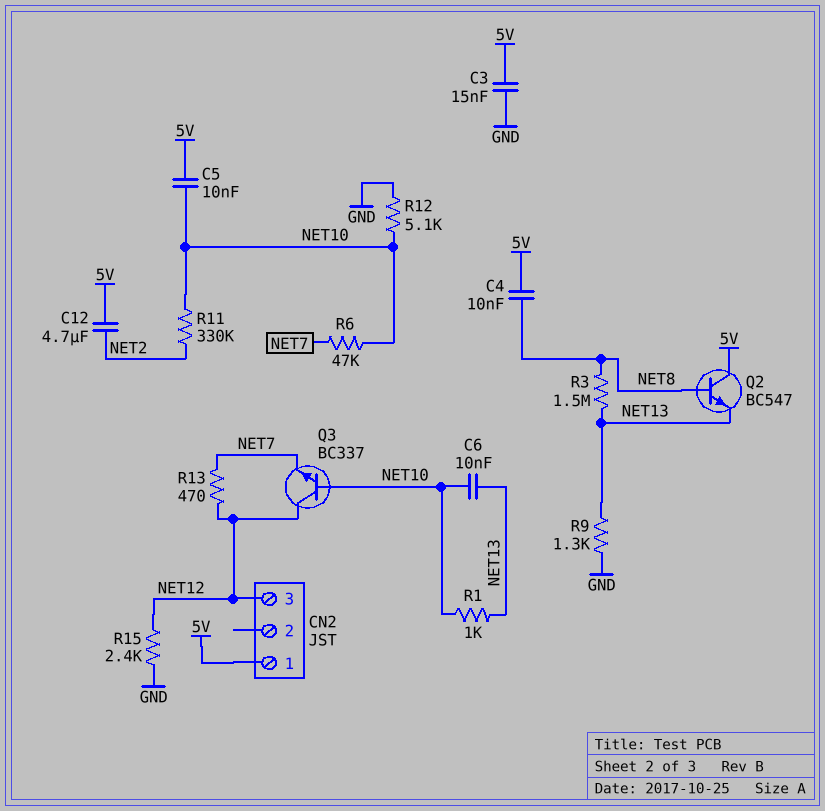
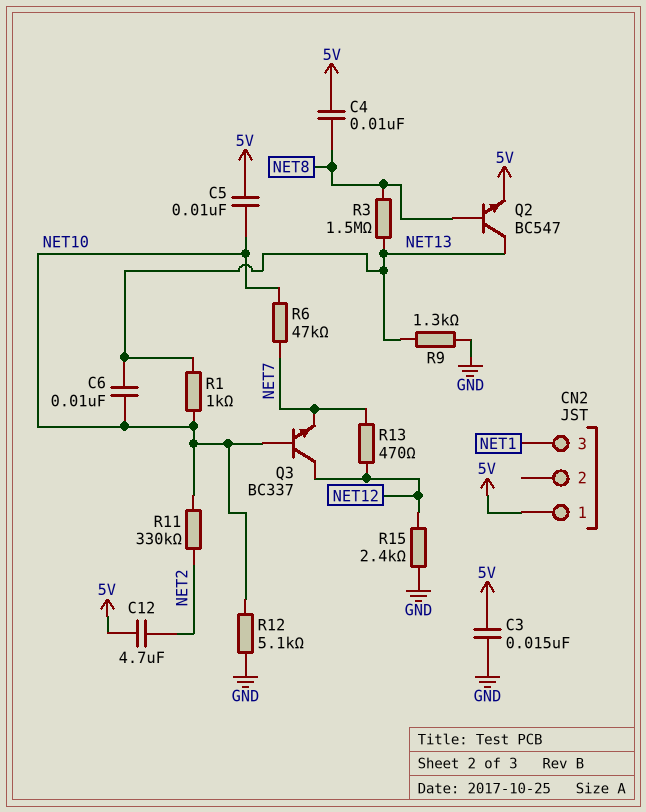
CN2 pin 3: NET12 -> NET1
Q2: NPN BC547 (B NET8, C 5V, E NET13) -> NPN BC547 (B NET8, C NET13, E 5V)

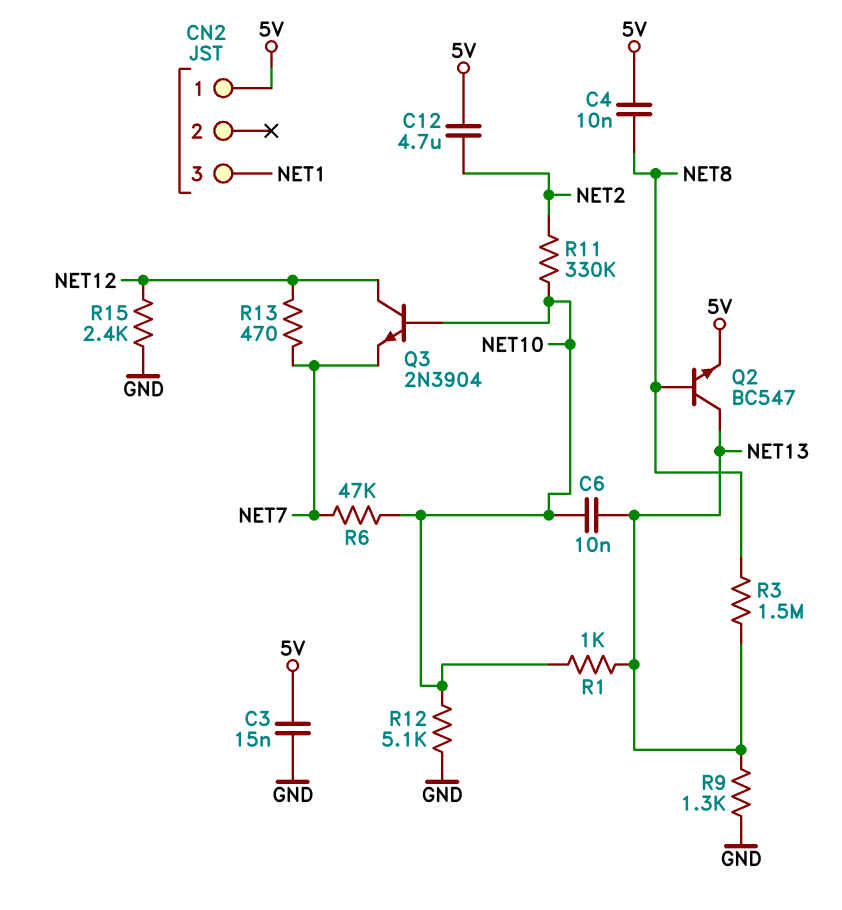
C5: 10nF (5V, NET10) -> none
Q3: NPN BC337 (B NET10, C NET12, E NET7) -> NPN 2N3904 (B NET10, C NET12, E NET7)

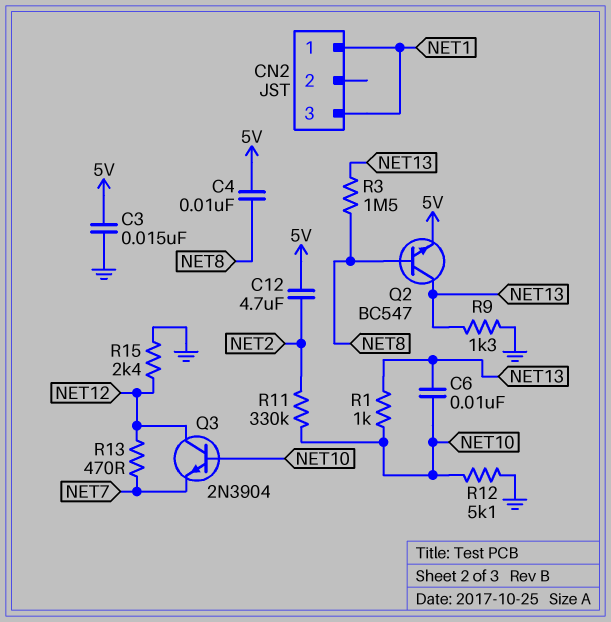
CN2 pin 1: 5V -> NET1
R6: 47k (NET7, NET10) -> none

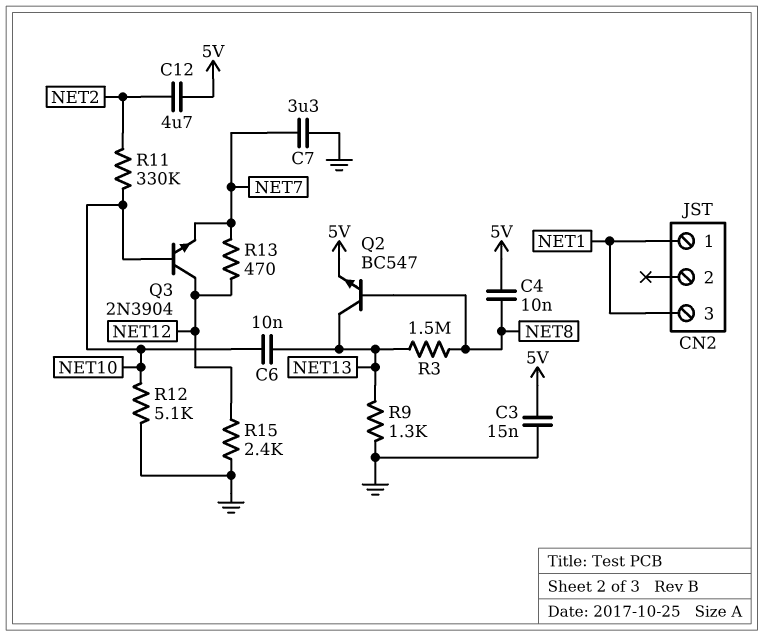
C7: none -> 3.3uF (GND, NET7)
R1: 1k (NET10, NET13) -> none

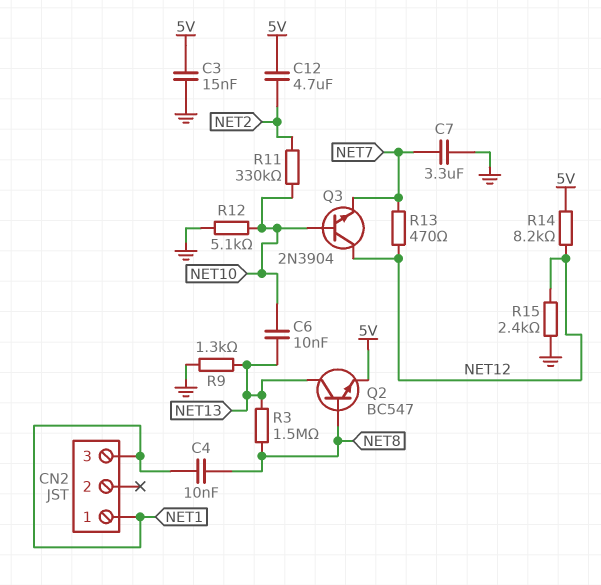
C4: 10nF (5V, NET8) -> 10nF (NET1, NET8)
R14: none -> 8.2k (5V, NET12)

